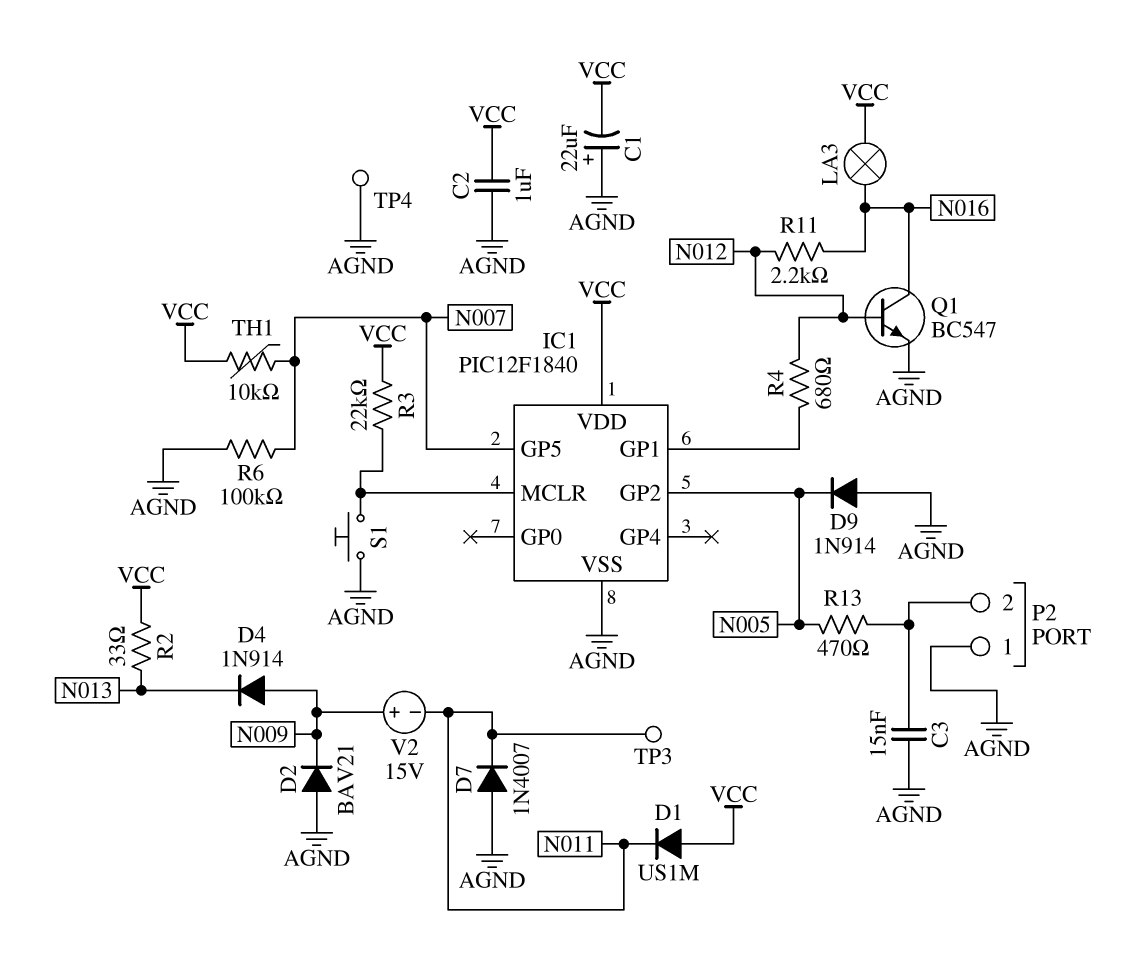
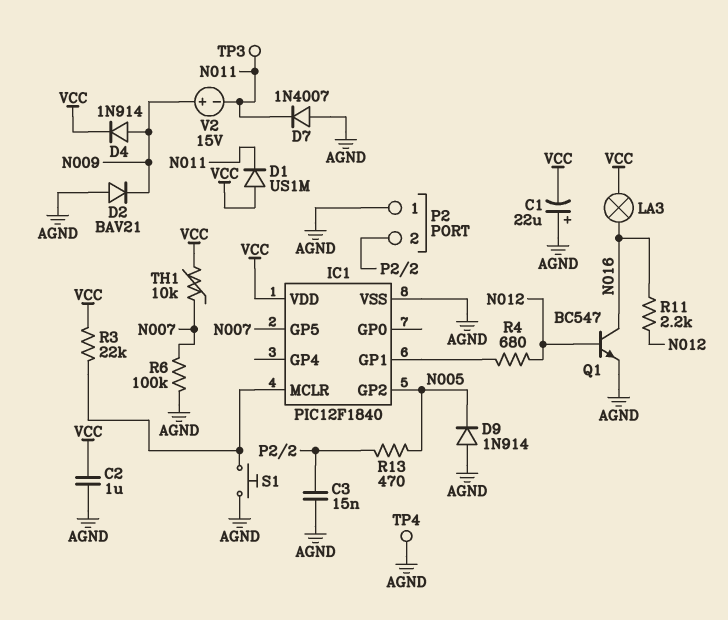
D4: diode 1N914 (A N009, K N013) -> diode 1N914 (A N009, K VCC)
R2: 33 (N013, VCC) -> none

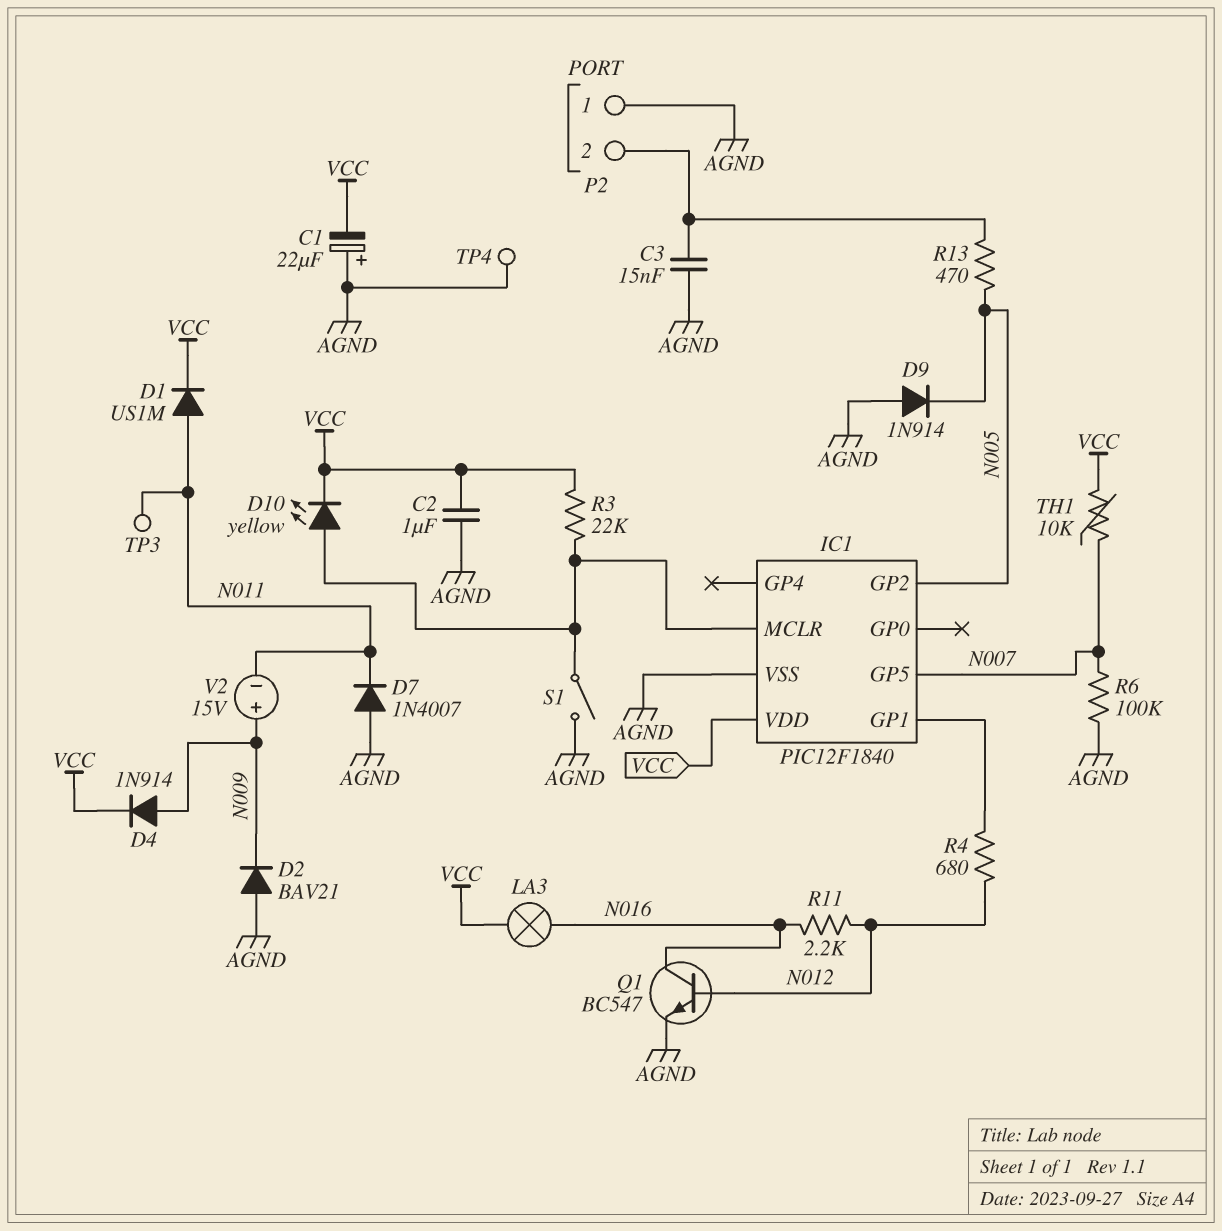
D1: diode US1M (A VCC, K N011) -> diode US1M (A N011, K VCC)
D10: none -> LED yellow (A IC1/MCLR, K VCC)
S1: button (AGND, IC1/MCLR) -> switch (AGND, IC1/MCLR)

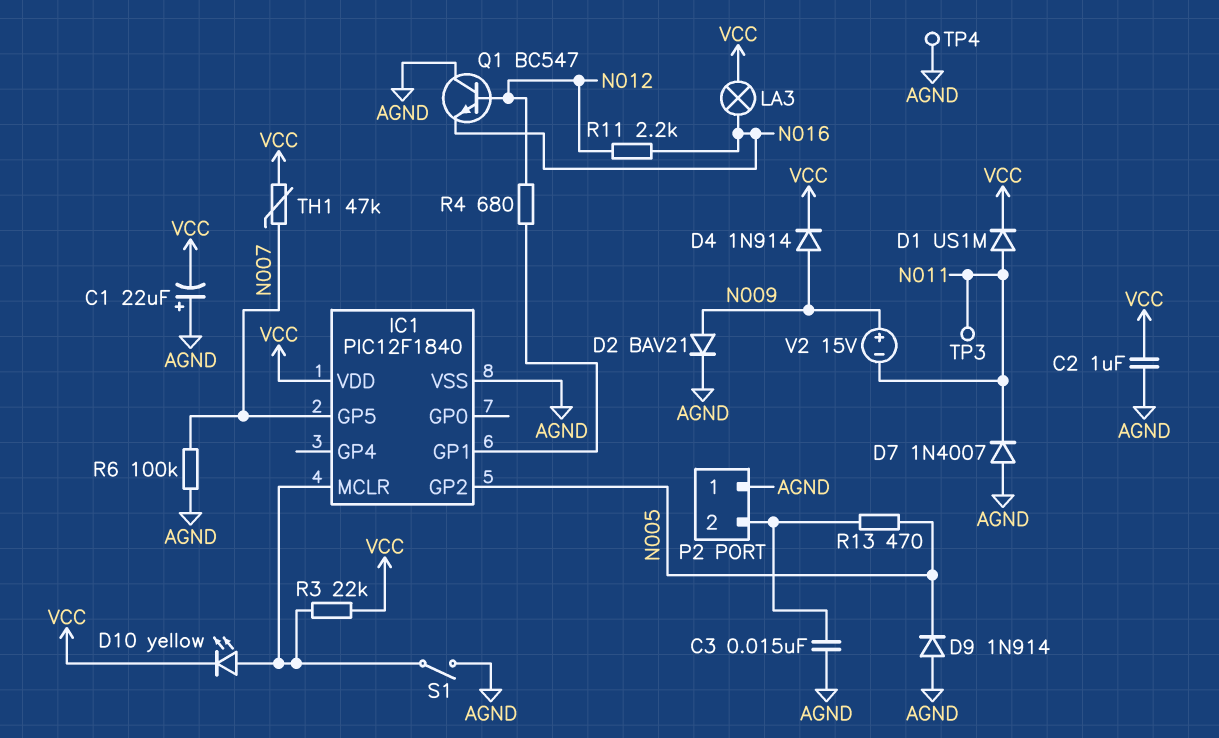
D2: diode BAV21 (A AGND, K N009) -> diode BAV21 (A N009, K AGND)
Q1: NPN BC547 (B N012, C N016, E AGND) -> NPN BC547 (B N012, C AGND, E N016)
TH1: 10k (N007, VCC) -> 47k (N007, VCC)

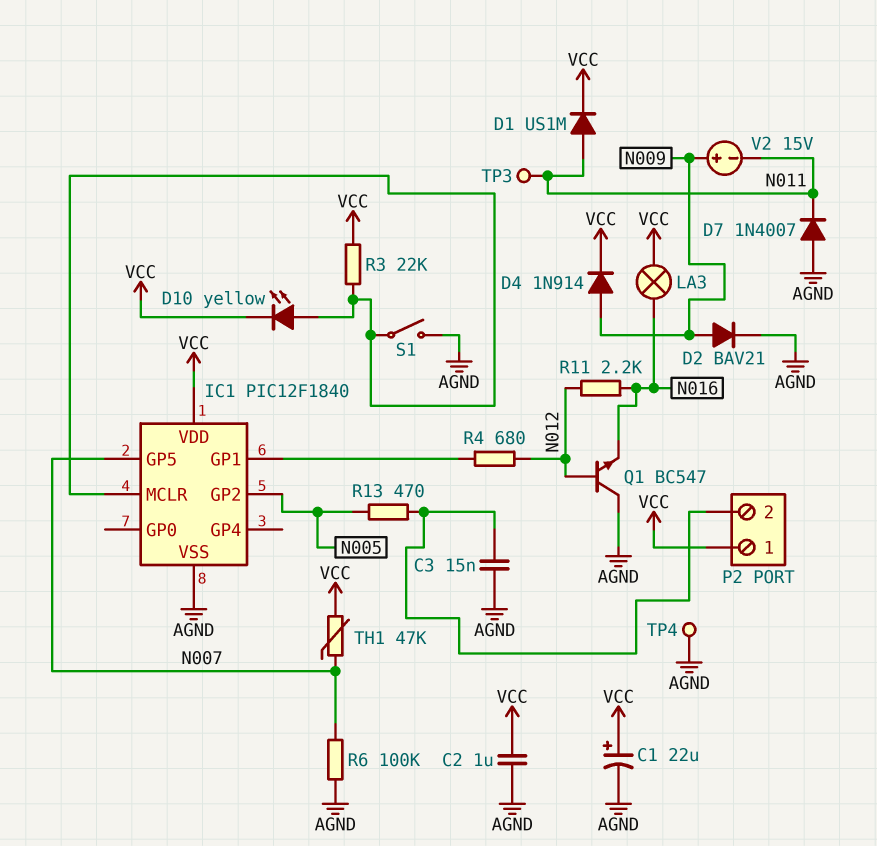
C1: 22uF (plus AGND, minus VCC) -> 22uF (plus VCC, minus AGND)
D9: diode 1N914 (A AGND, K N005) -> none
P2 pin 1: AGND -> VCC

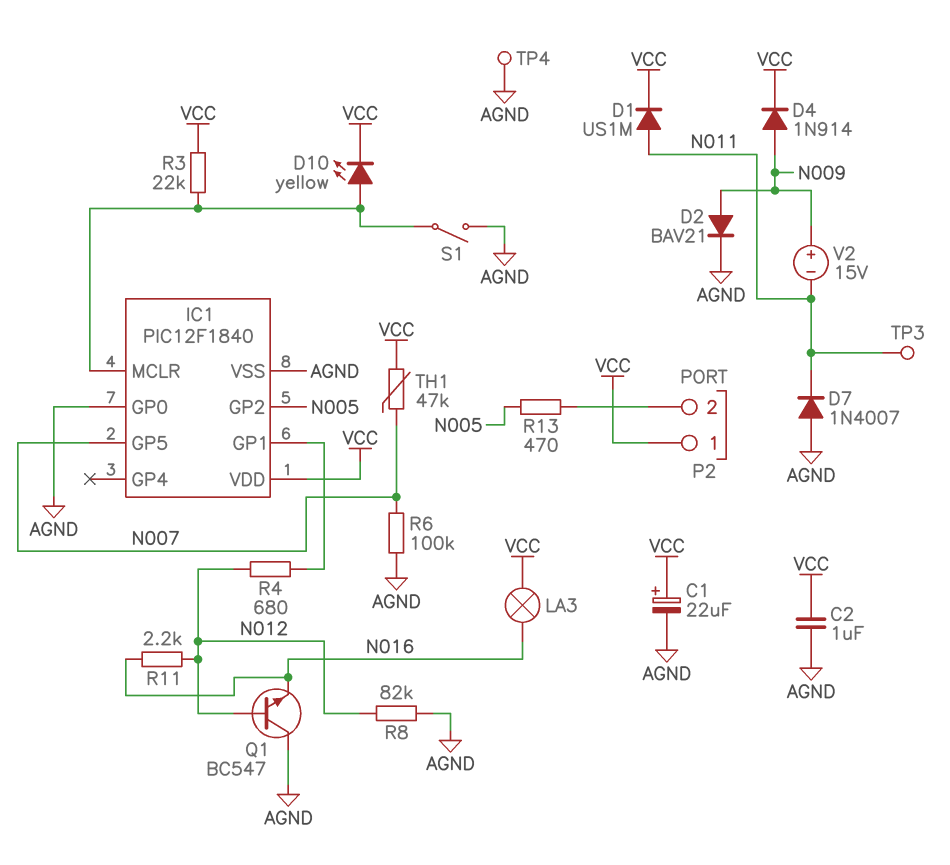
C3: 15nF (AGND, P2/2) -> none
IC1 pin GP0: none -> AGND
R8: none -> 82k (AGND, N012)

